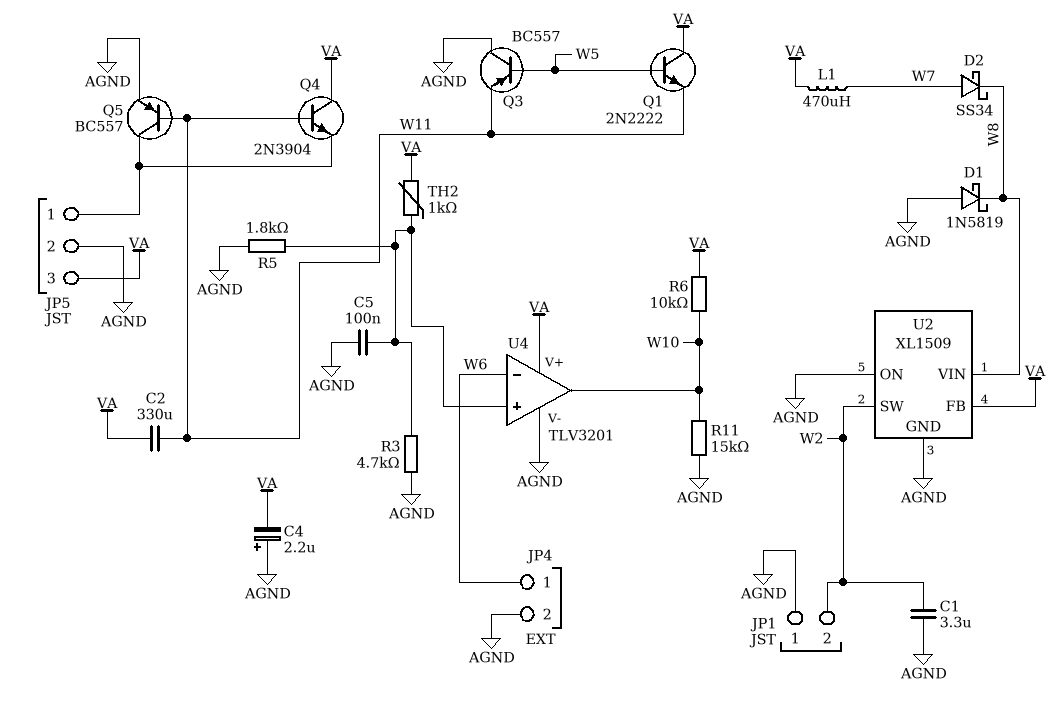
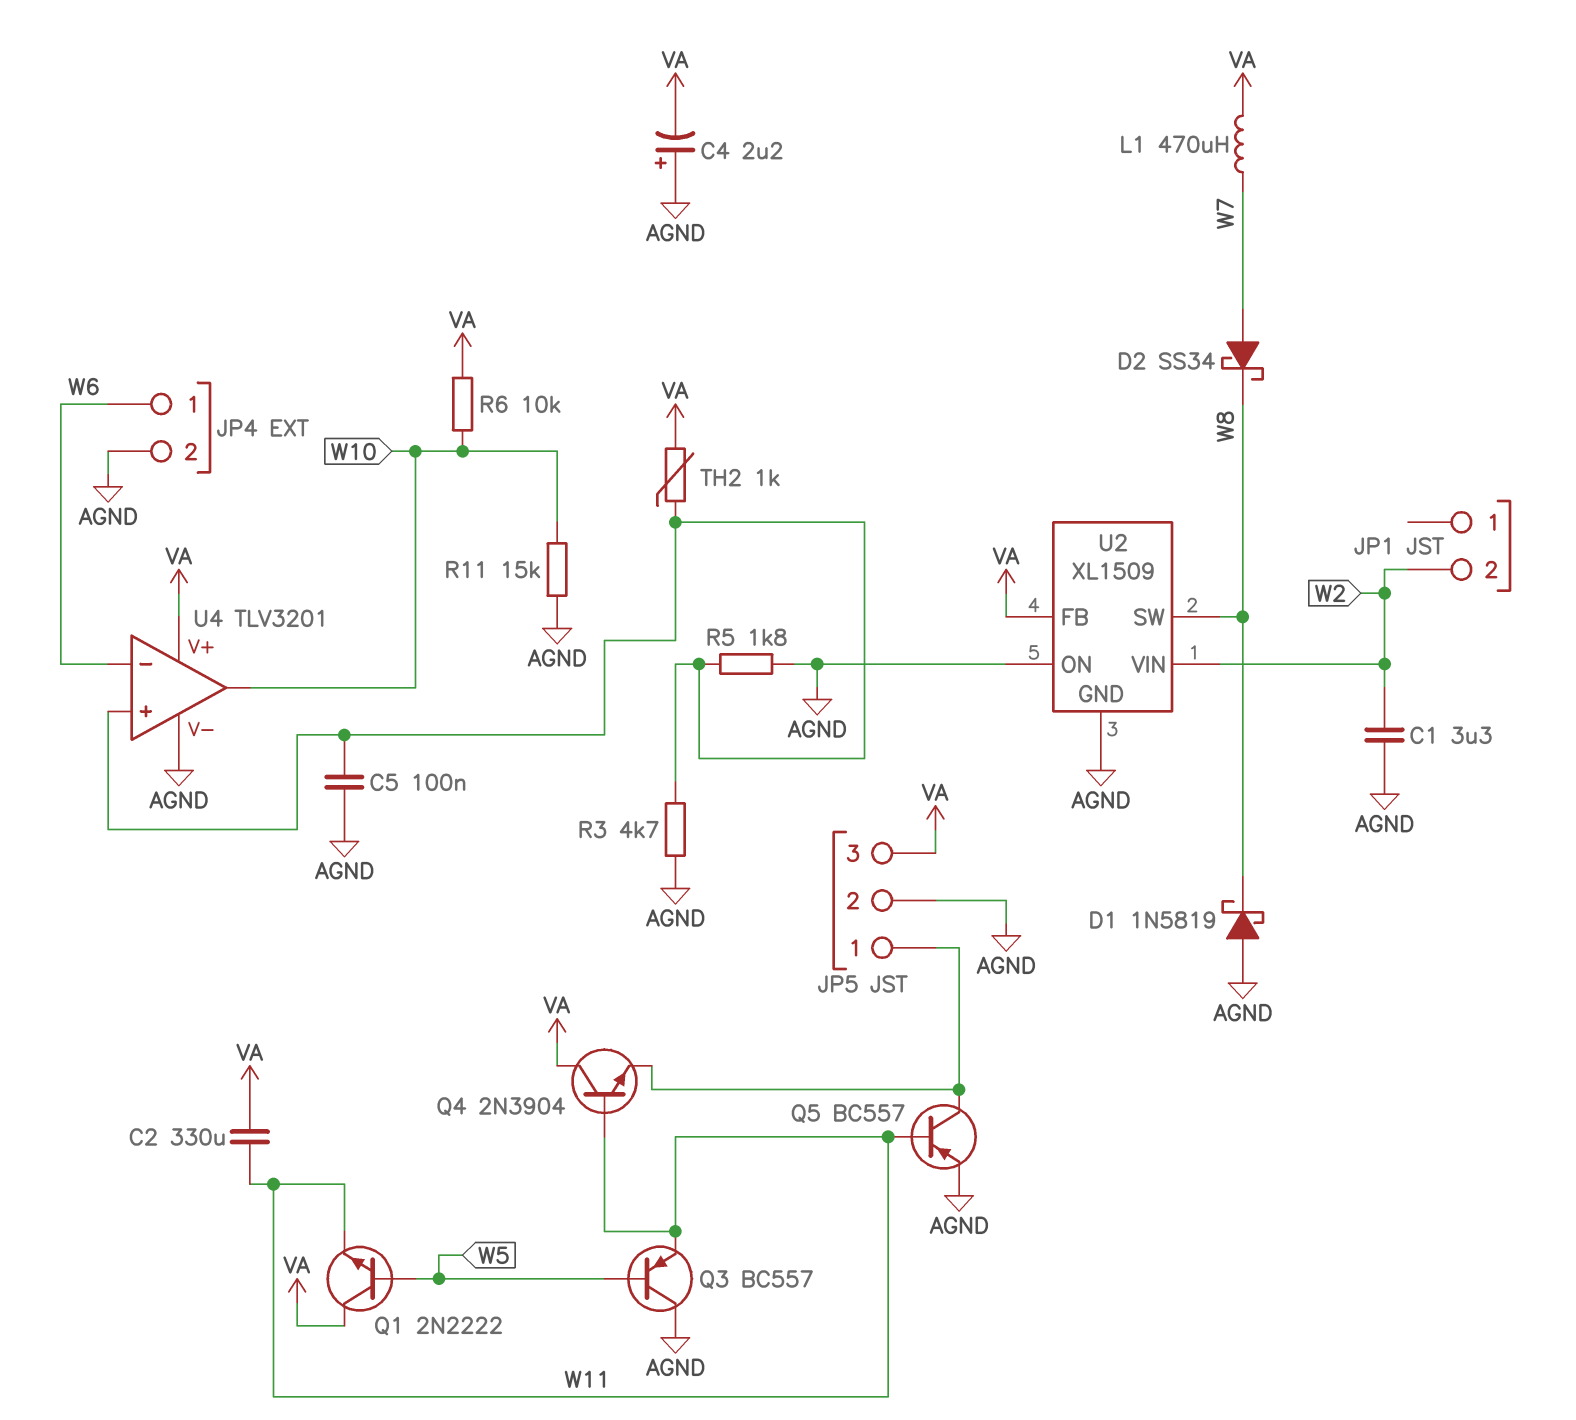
JP1 pin 1: AGND -> none
U2 pin SW: W2 -> W8
U2 pin VIN: W8 -> W2

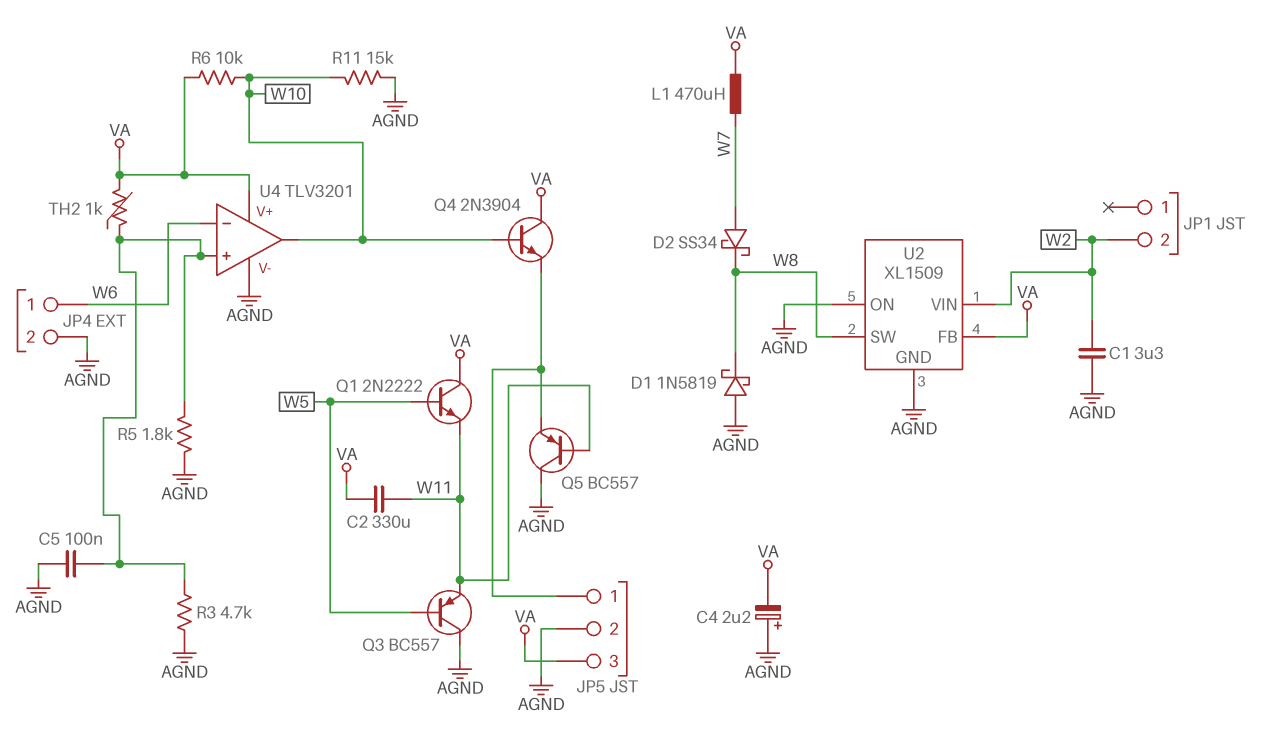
Q4: NPN 2N3904 (B W11, C VA, E JP5/1) -> NPN 2N3904 (B W10, C VA, E JP5/1)
Q5: PNP BC557 (B W11, C JP5/1, E AGND) -> PNP BC557 (B W11, C AGND, E JP5/1)

